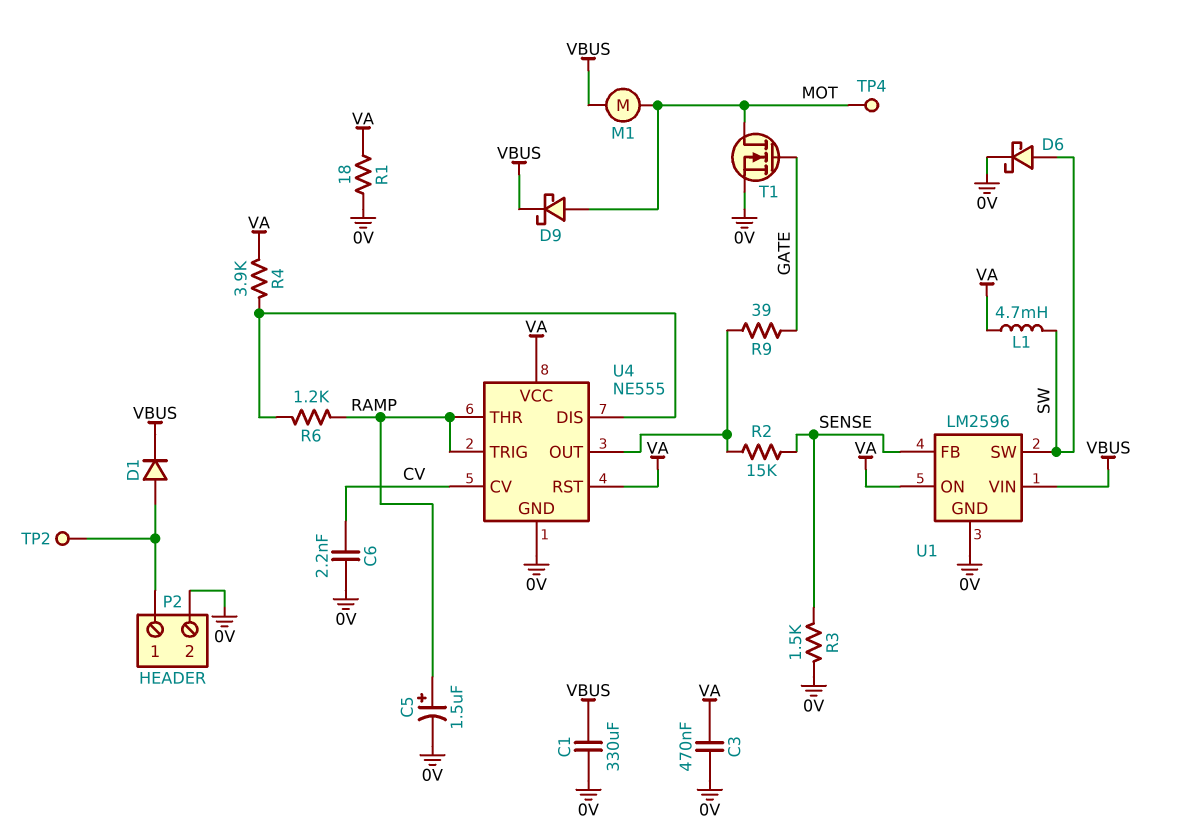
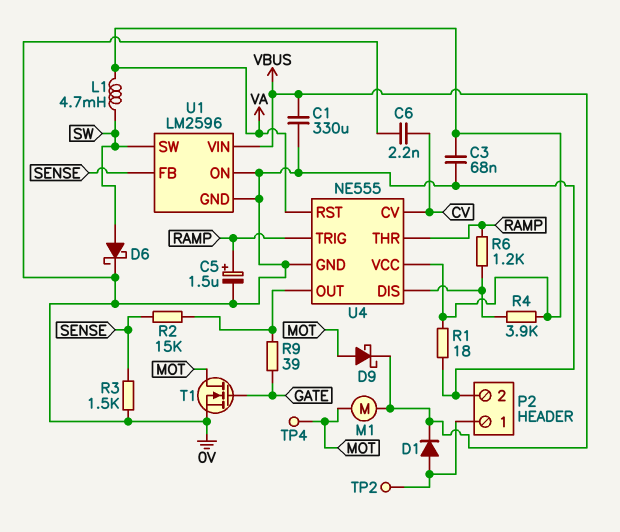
C3: 470nF (0V, VA) -> 68nF (0V, VA)
U1 pin ON: VA -> 0V

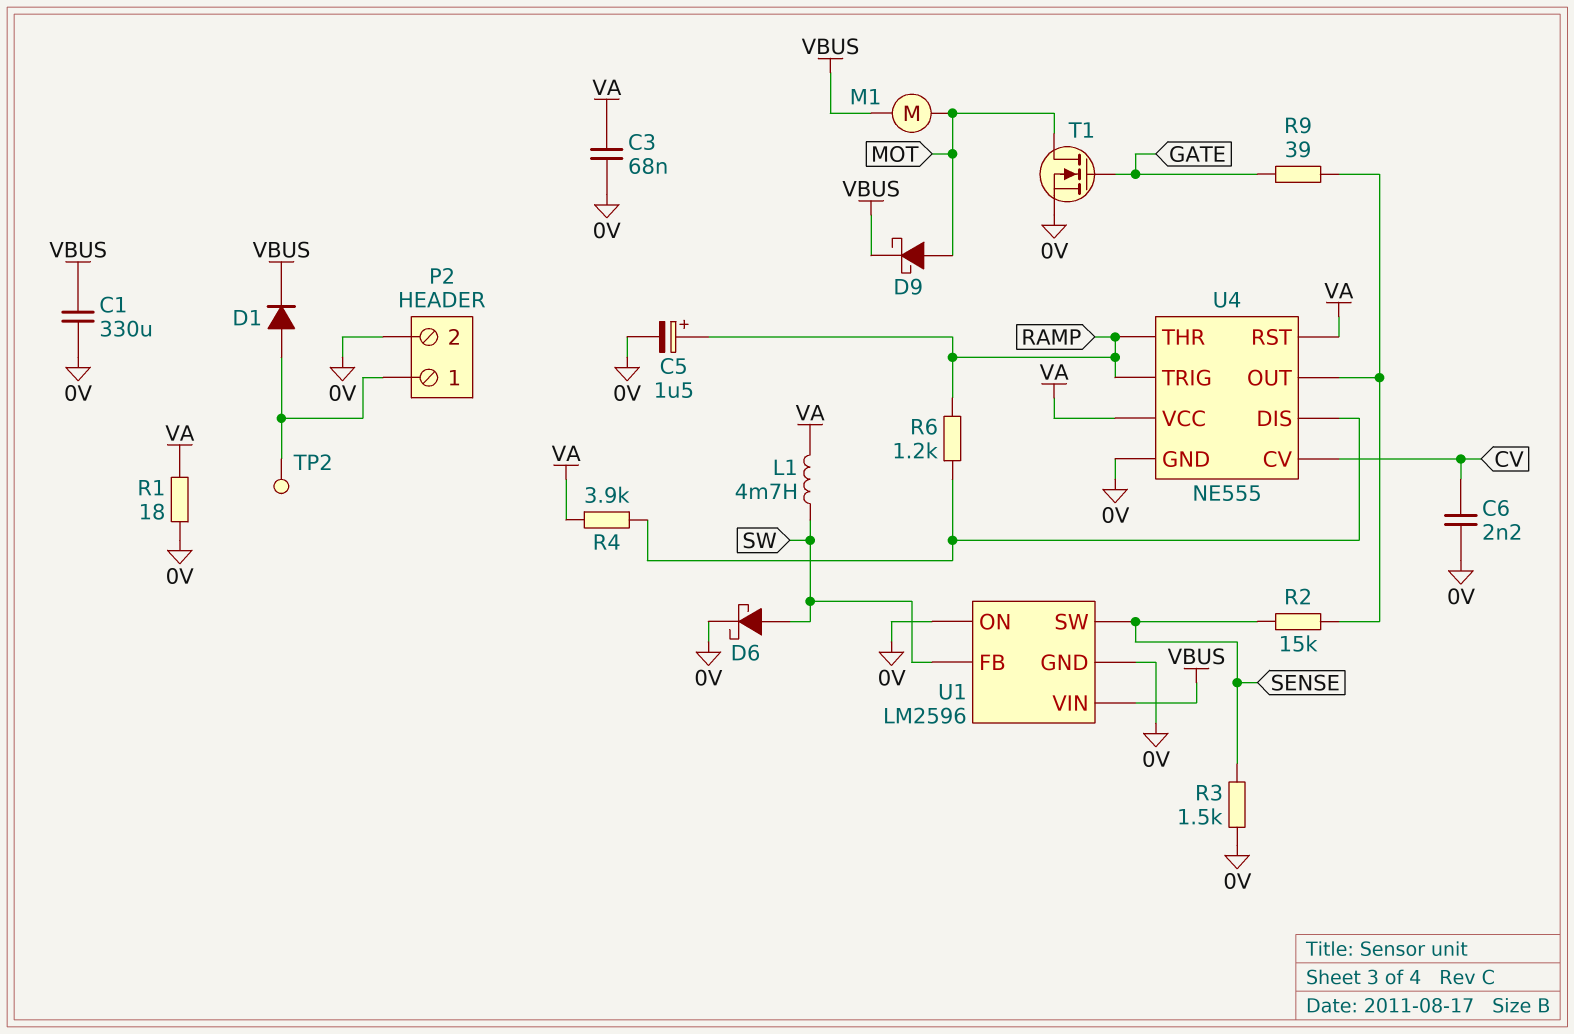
TP4: test point (MOT) -> none
U1 pin FB: SENSE -> SW
U1 pin SW: SW -> SENSE

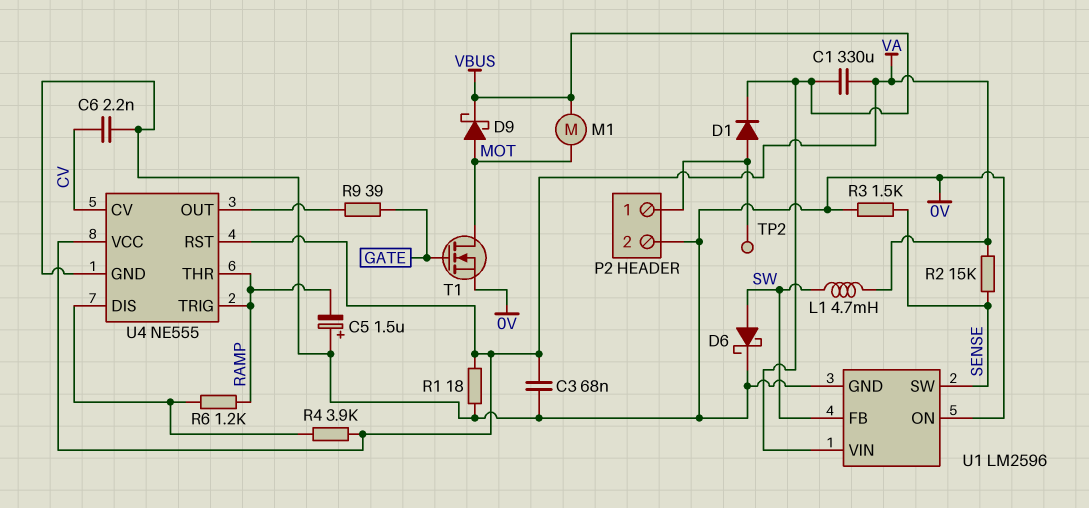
C1: 330uF (0V, VBUS) -> 330uF (VA, VBUS)
C5: 1.5uF (plus RAMP, minus 0V) -> 1.5uF (plus 0V, minus RAMP)
R2: 15k (SENSE, U4/OUT) -> 15k (SENSE, VA)

